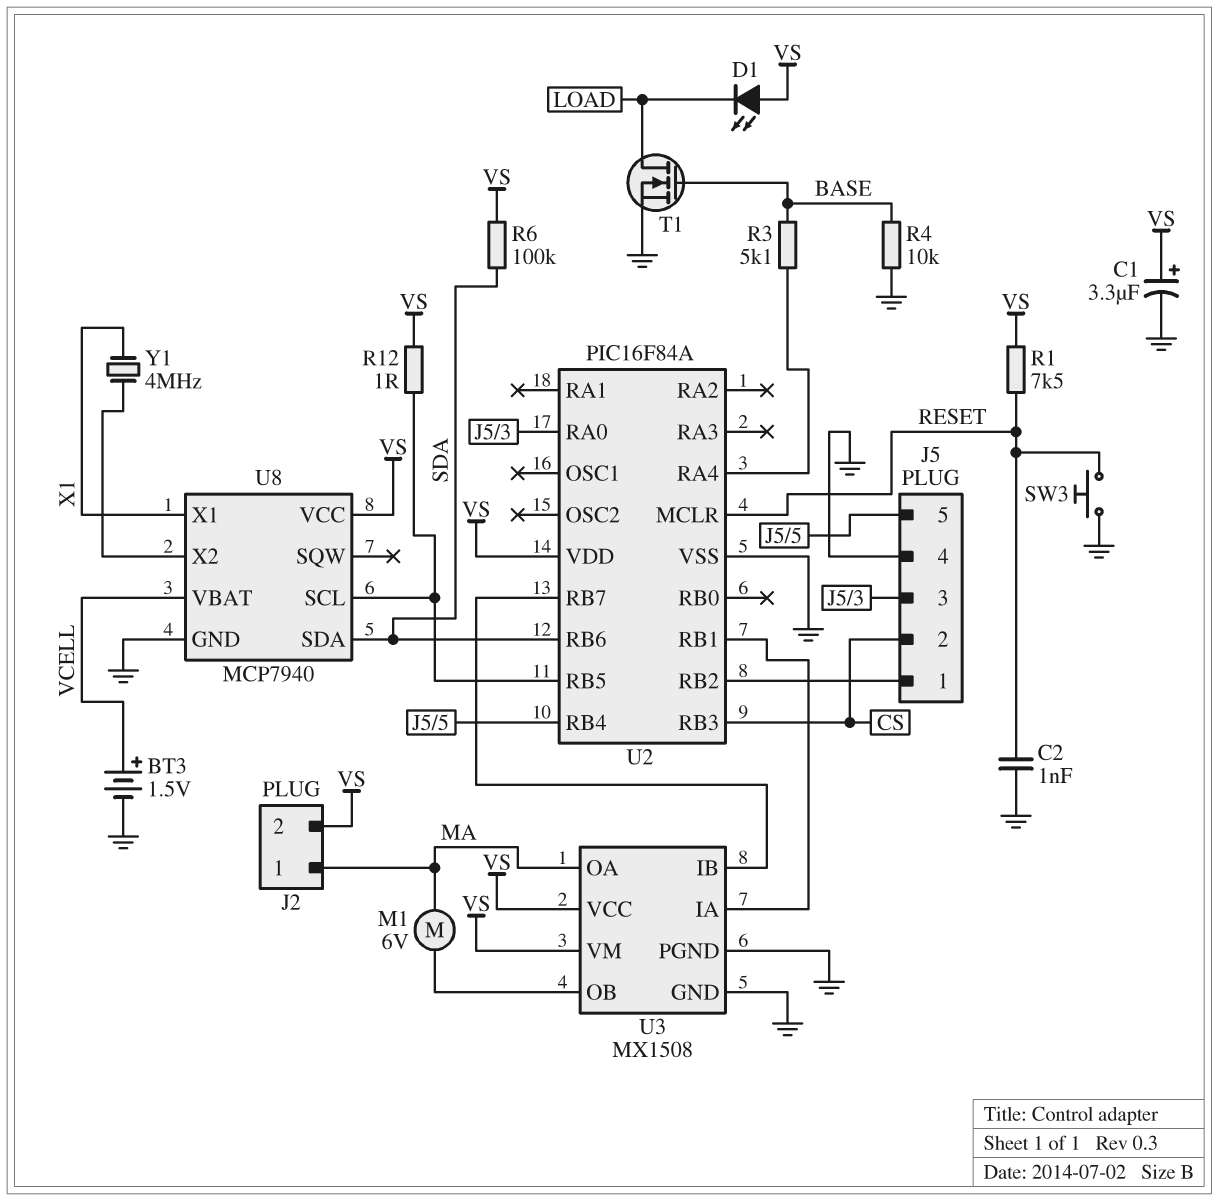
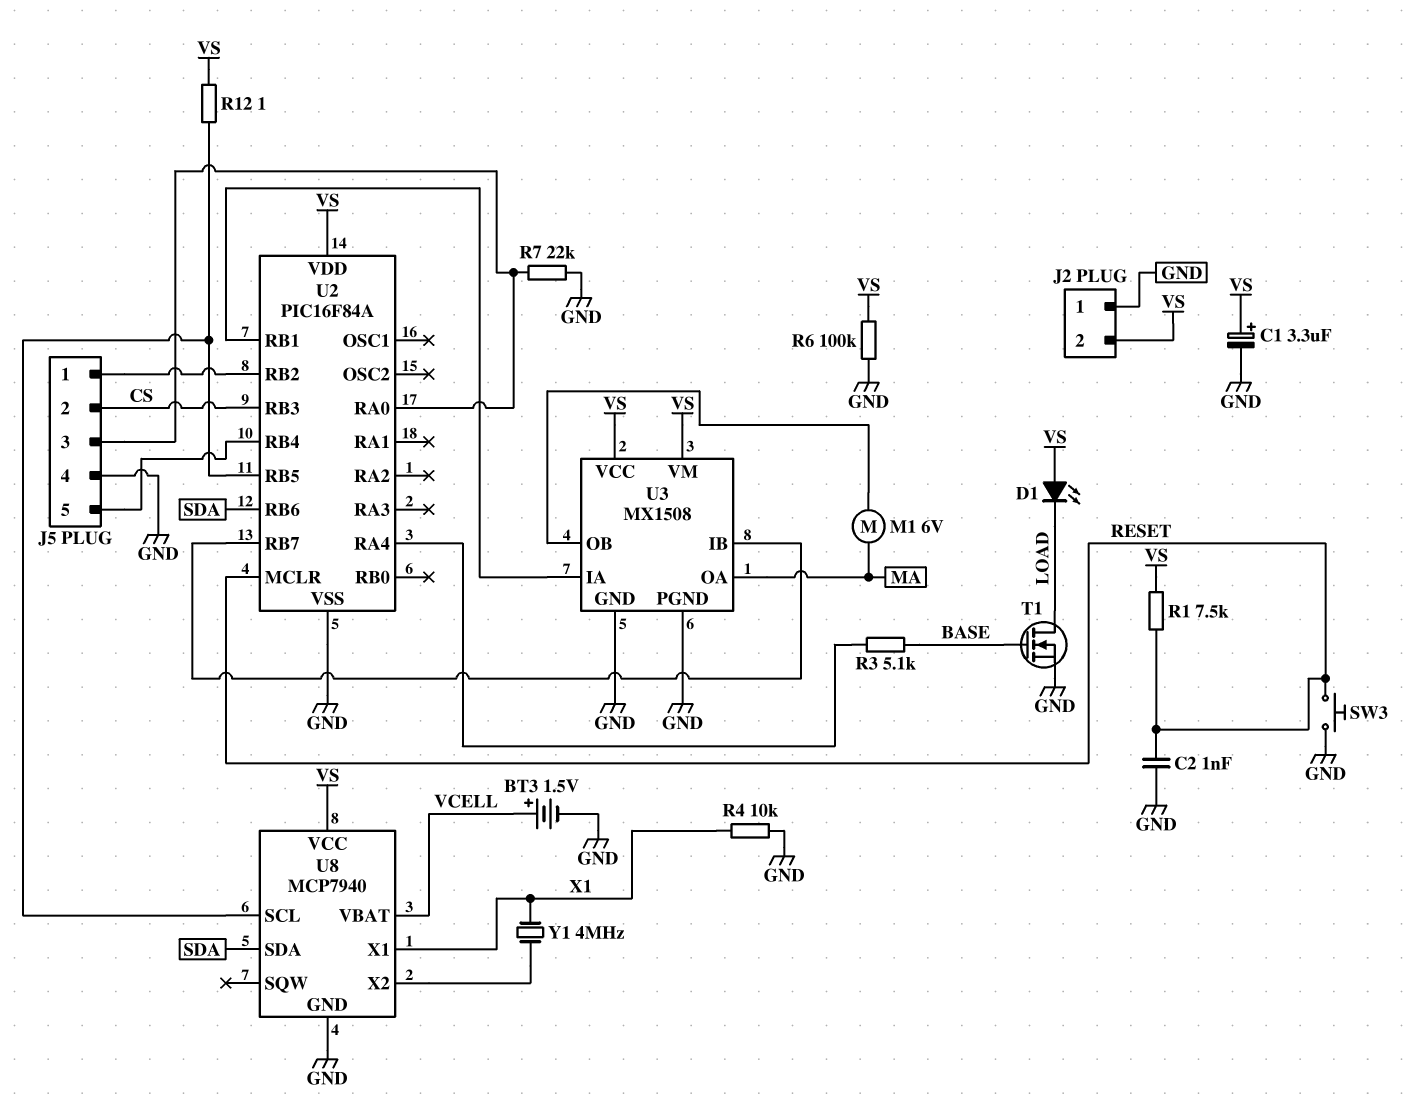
J2 pin 1: MA -> GND
R4: 10k (BASE, GND) -> 10k (GND, X1)
R6: 100k (SDA, VS) -> 100k (GND, VS)
R7: none -> 22k (GND, J5/3)

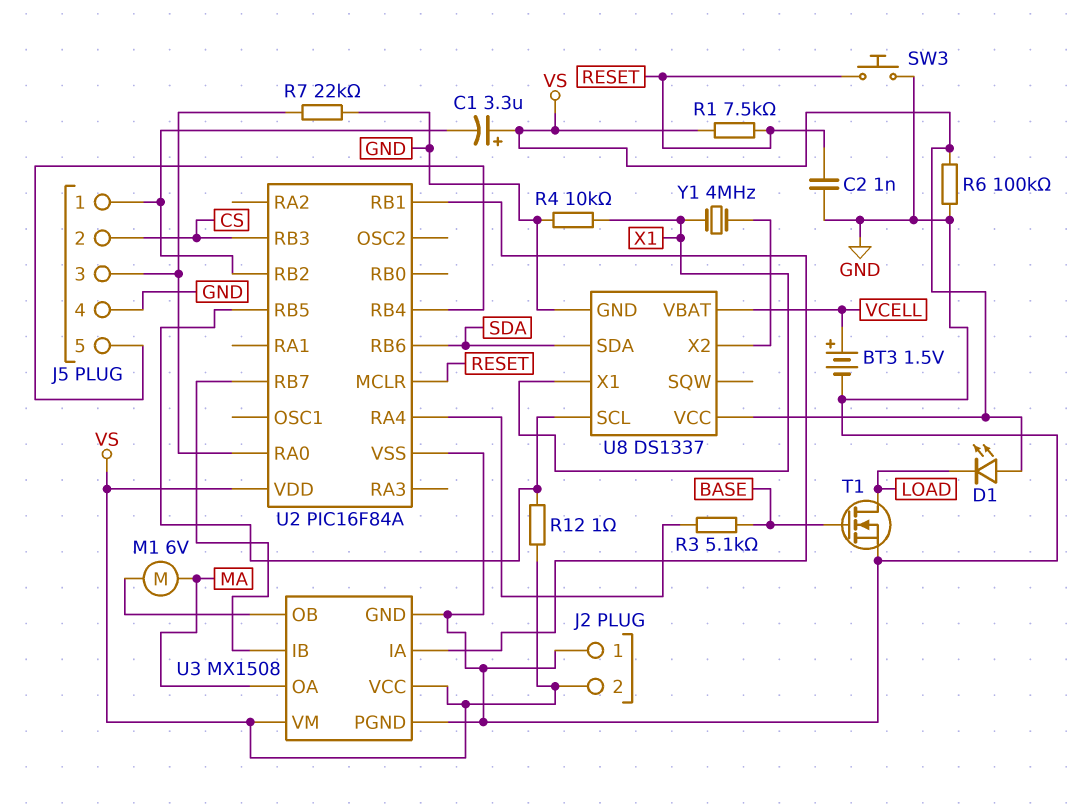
C1: 3.3uF (plus VS, minus GND) -> 3.3uF (plus VS, minus J5/1)
U8: MCP7940 -> DS1337

